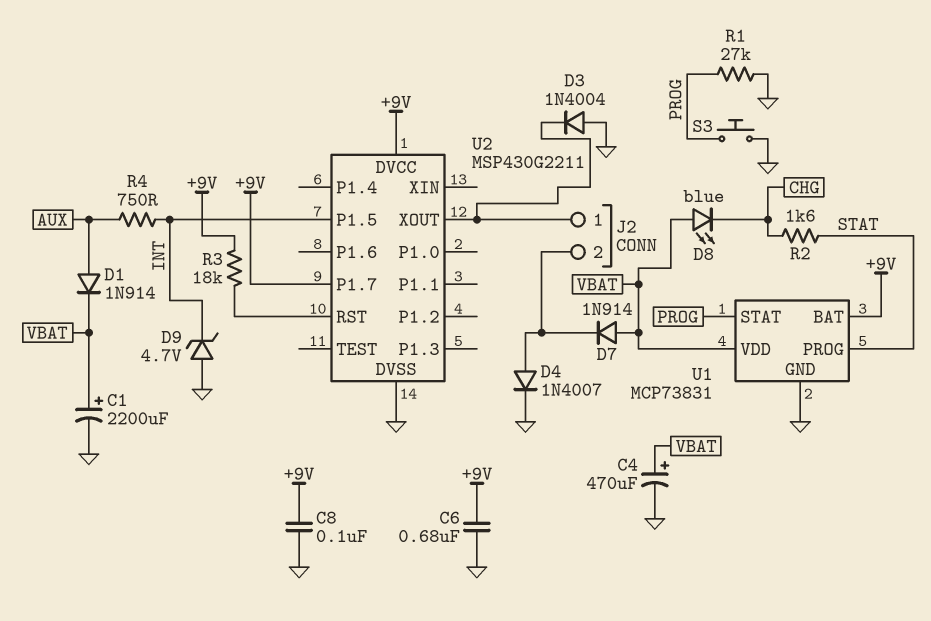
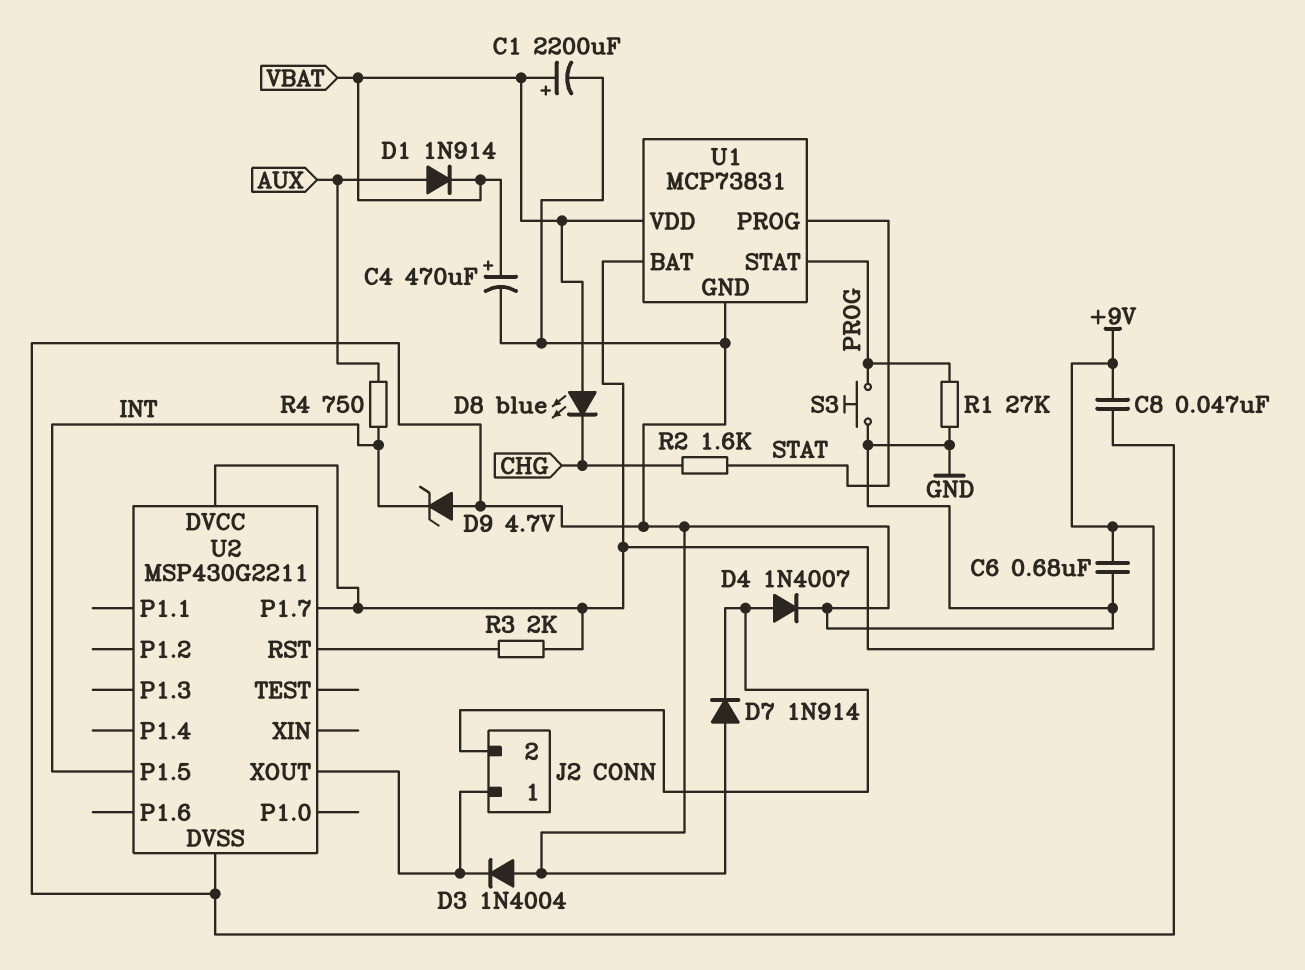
C8: 100nF (+9V, GND) -> 47nF (+9V, GND)
D7: diode 1N914 (A VBAT, K J2/2) -> diode 1N914 (A GND, K J2/2)
R3: 18k (+9V, U2/RST) -> 2k (+9V, U2/RST)

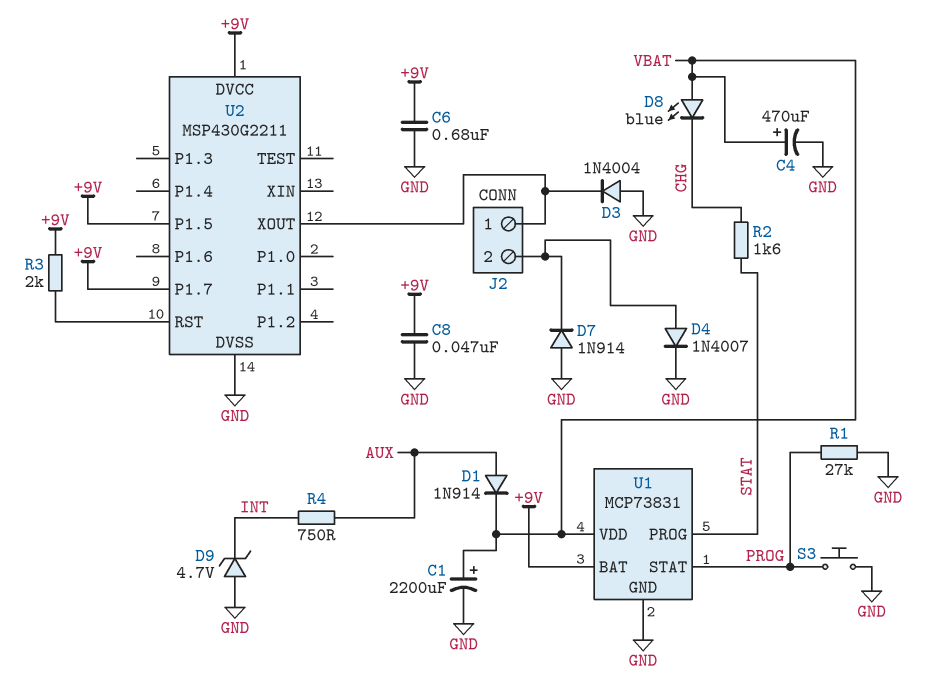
U2 pin P1.5: INT -> +9V

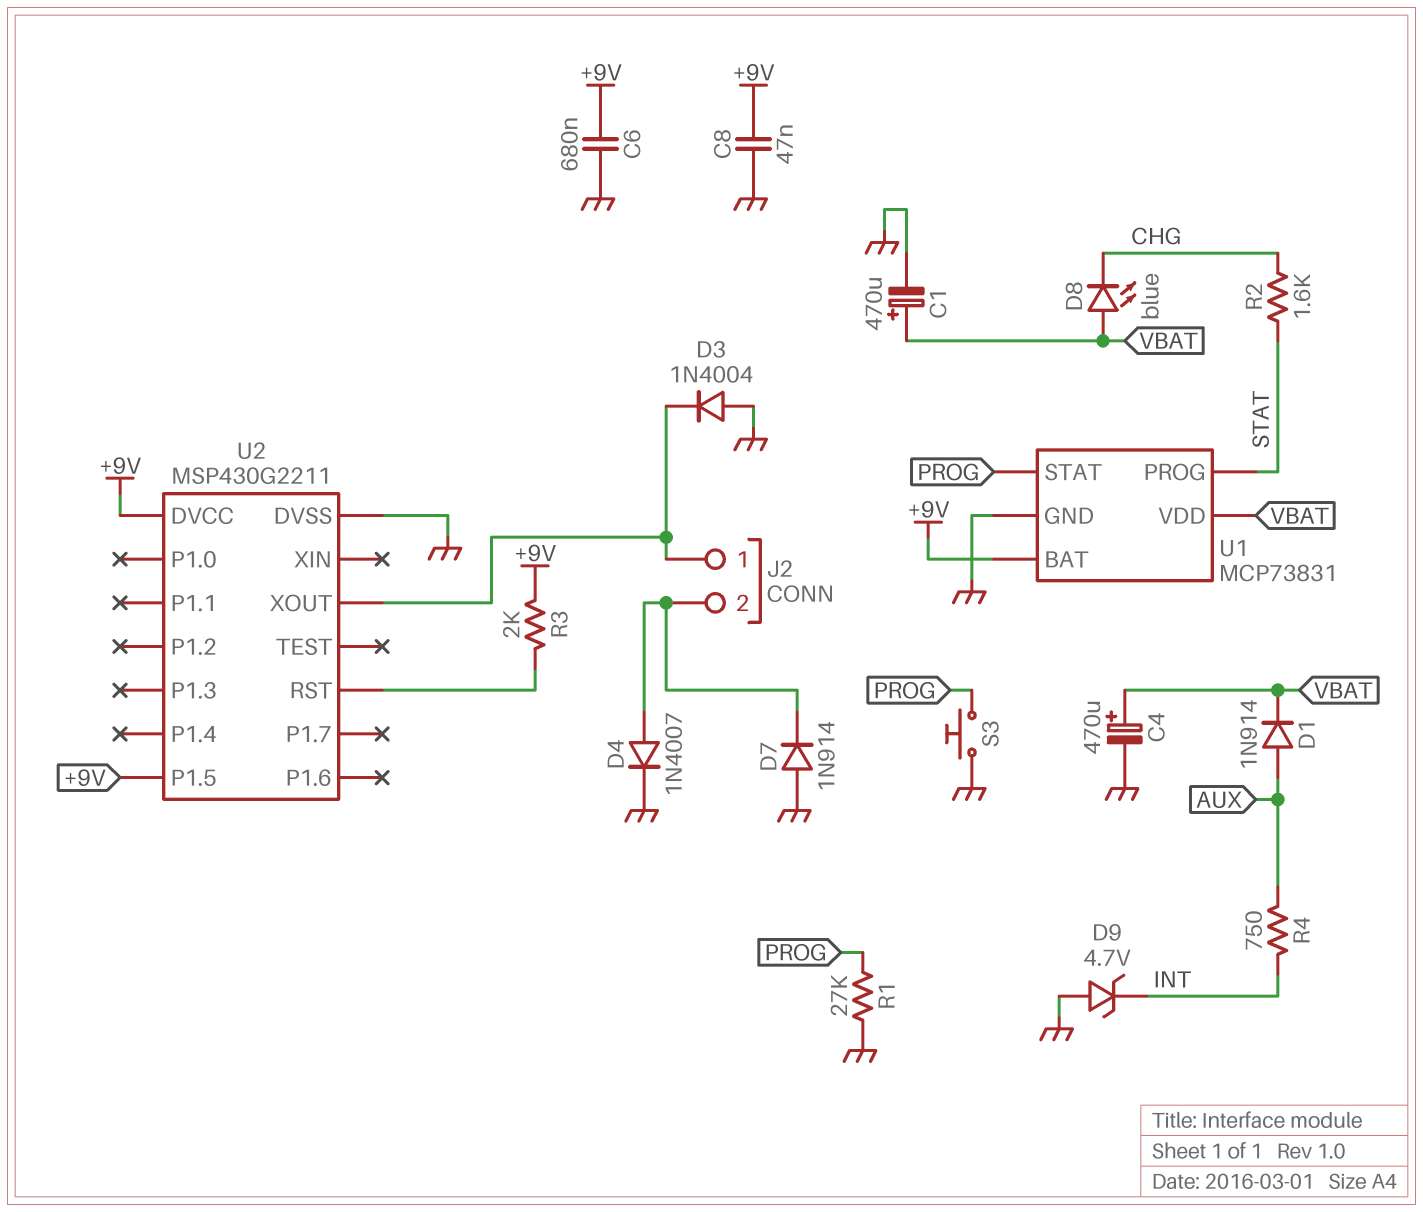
C1: 2200uF (plus VBAT, minus GND) -> 470uF (plus VBAT, minus GND)
U2 pin P1.7: +9V -> none

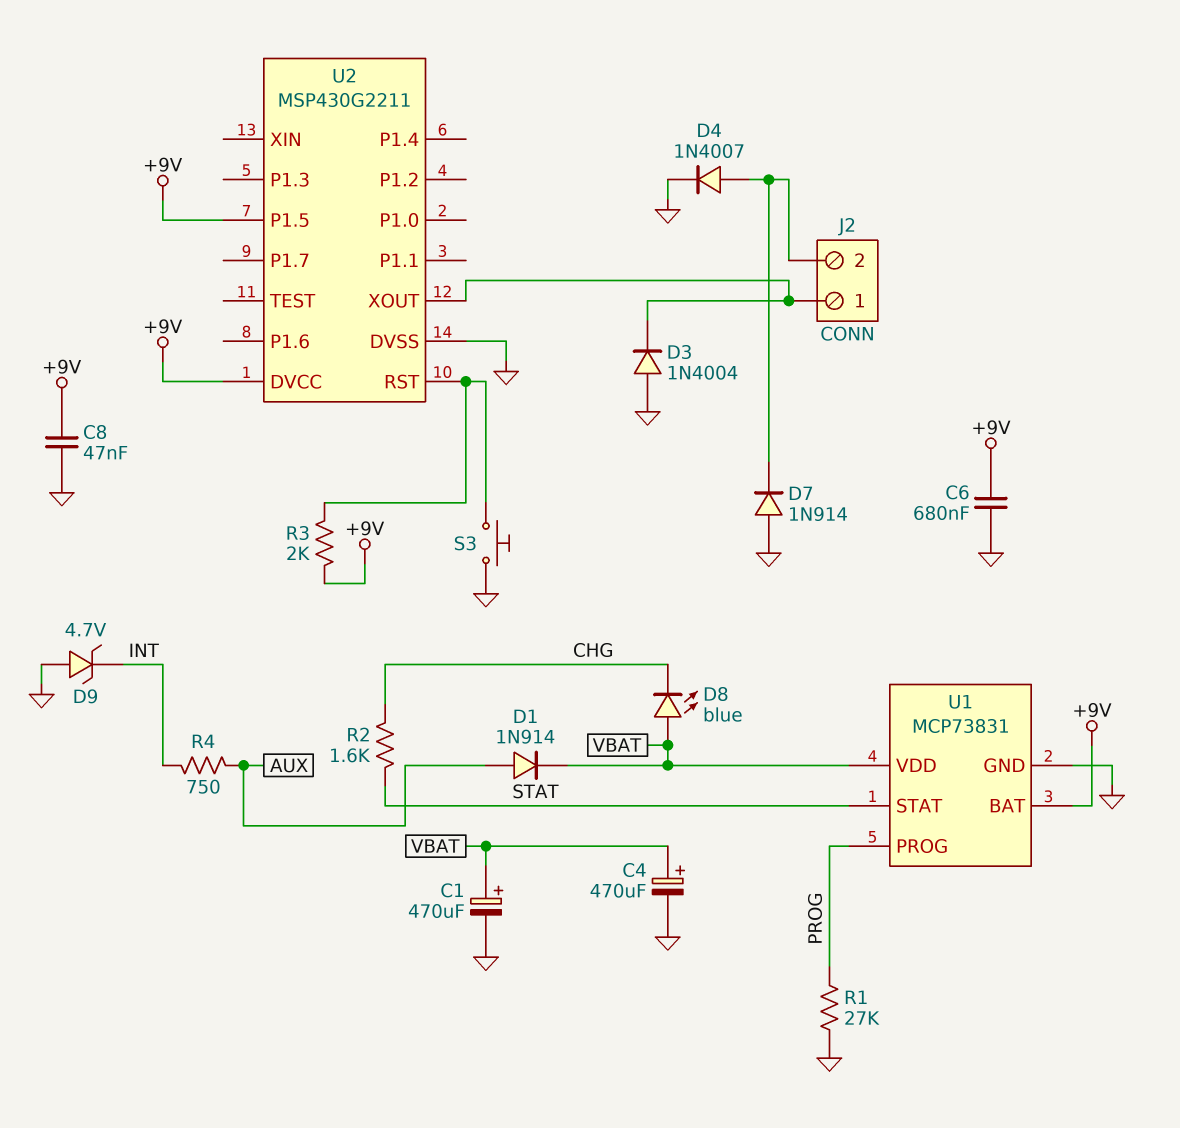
S3: button (GND, PROG) -> button (GND, U2/RST)
U1 pin PROG: STAT -> PROG
U1 pin STAT: PROG -> STAT

